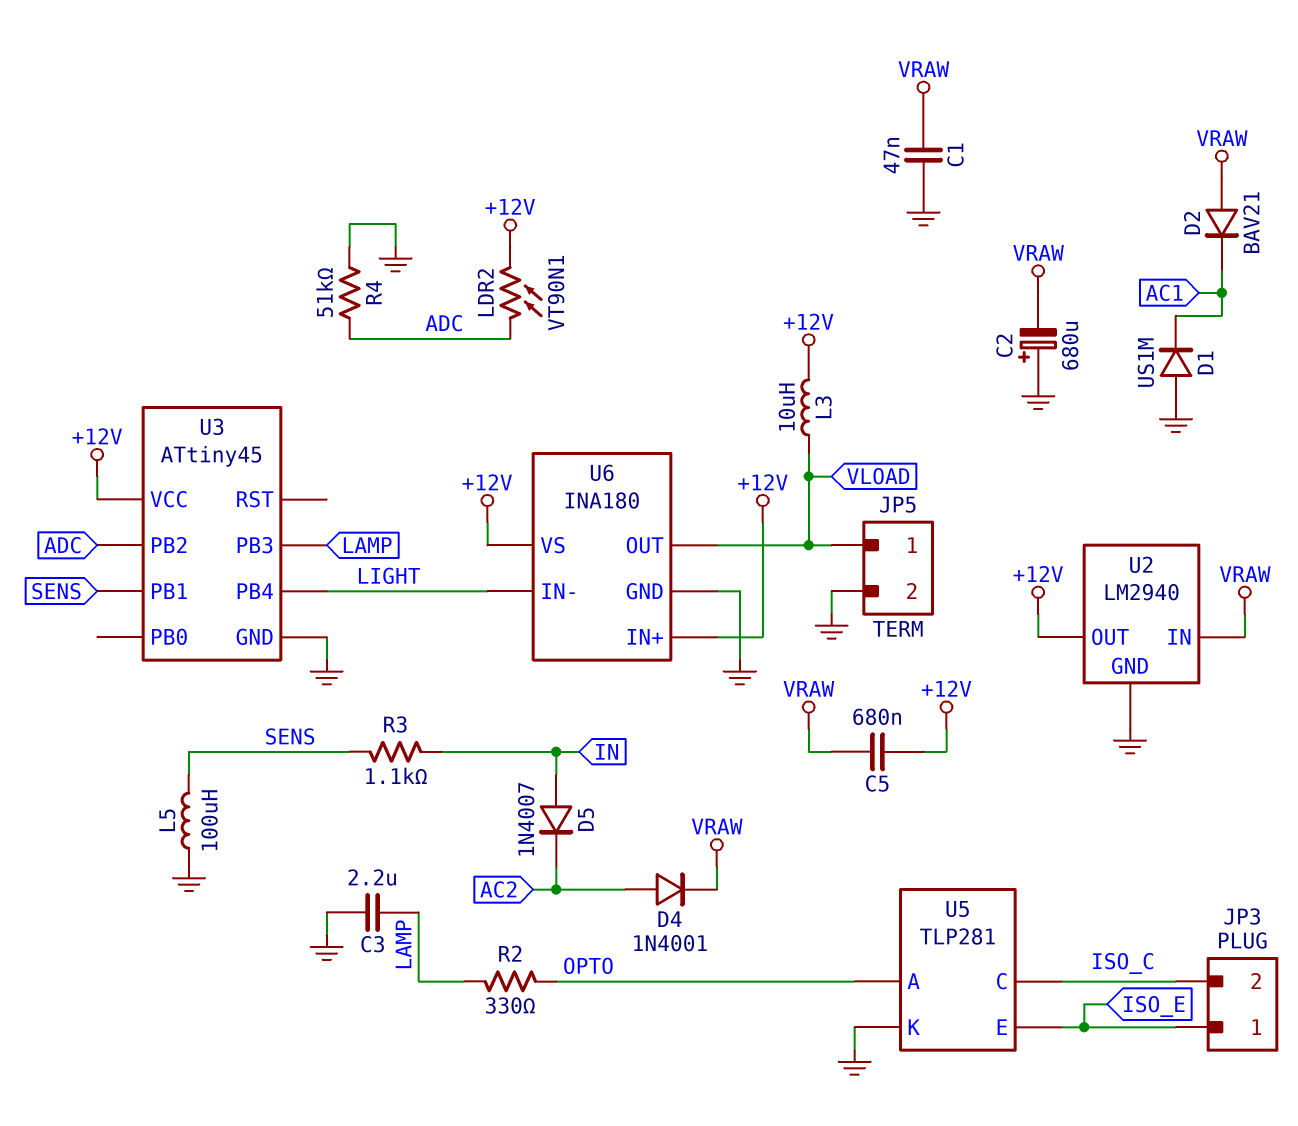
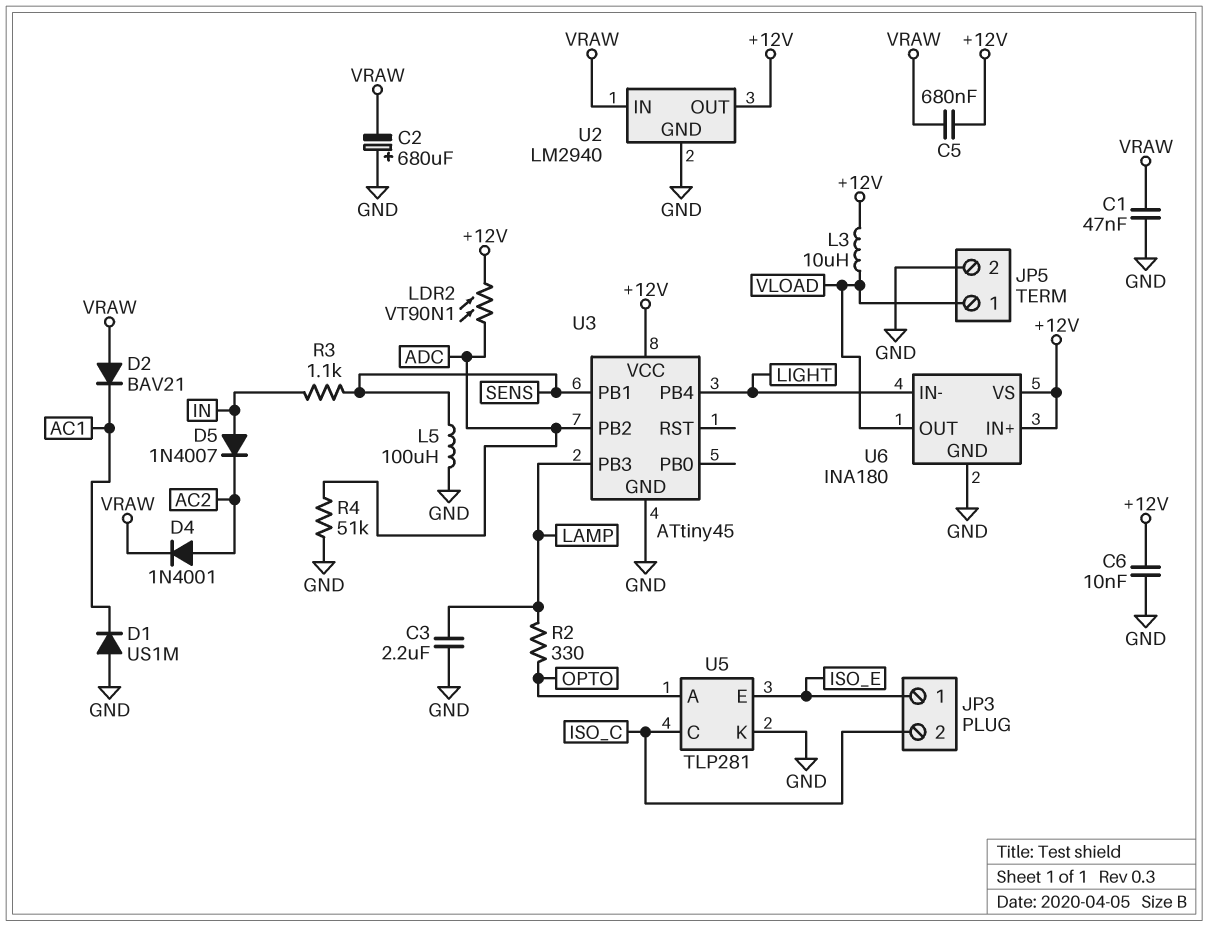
C6: none -> 10nF (+12V, GND)

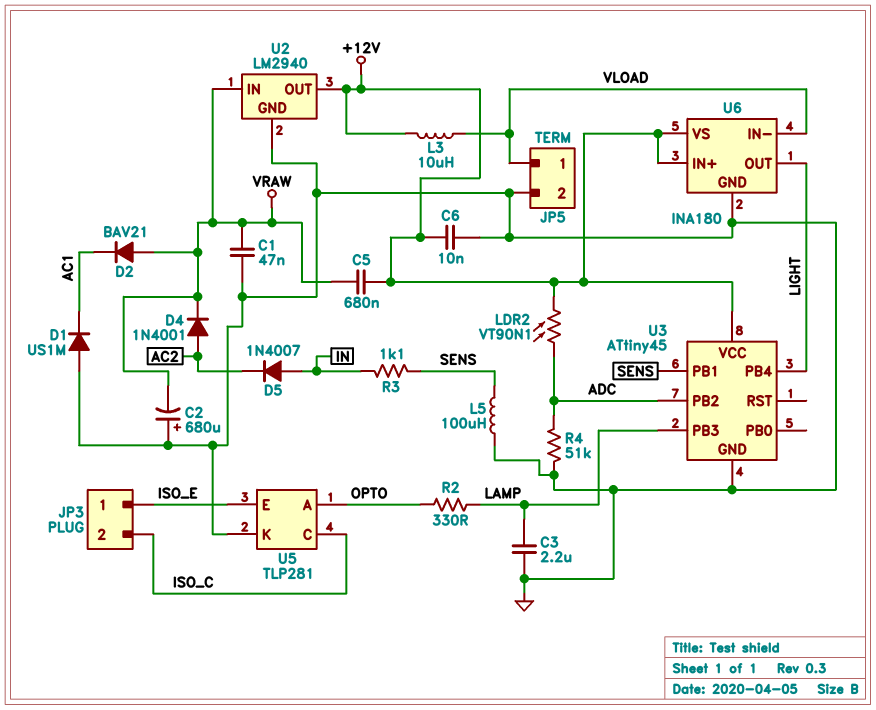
U6 pin IN-: LIGHT -> VLOAD
U6 pin OUT: VLOAD -> LIGHT

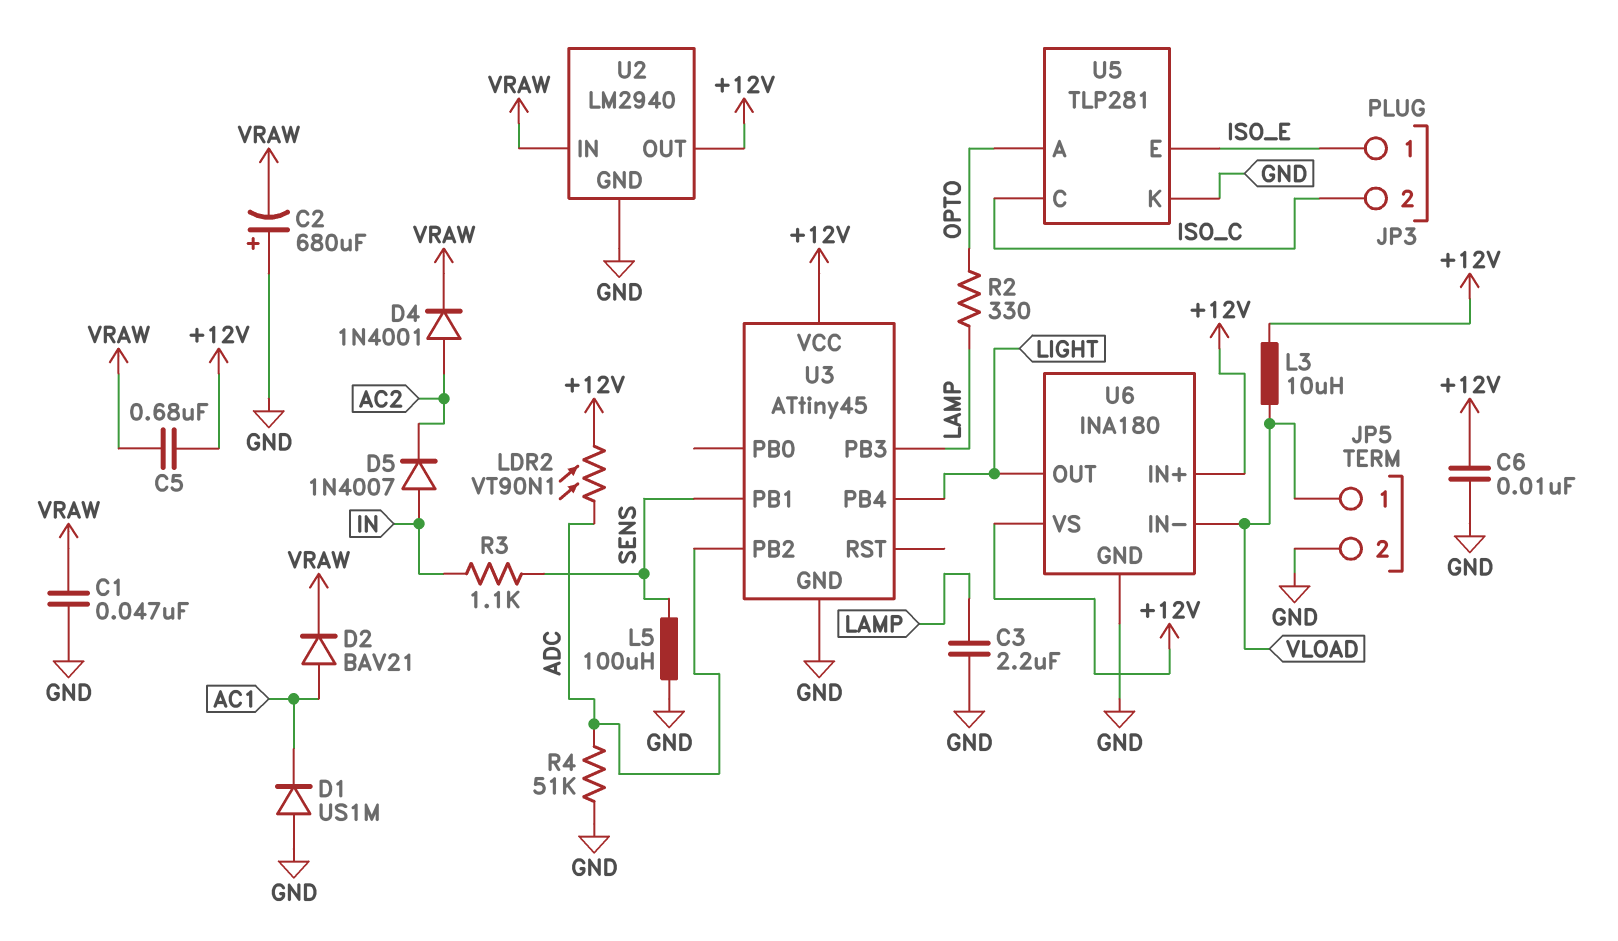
D2: diode BAV21 (A VRAW, K AC1) -> diode BAV21 (A AC1, K VRAW)

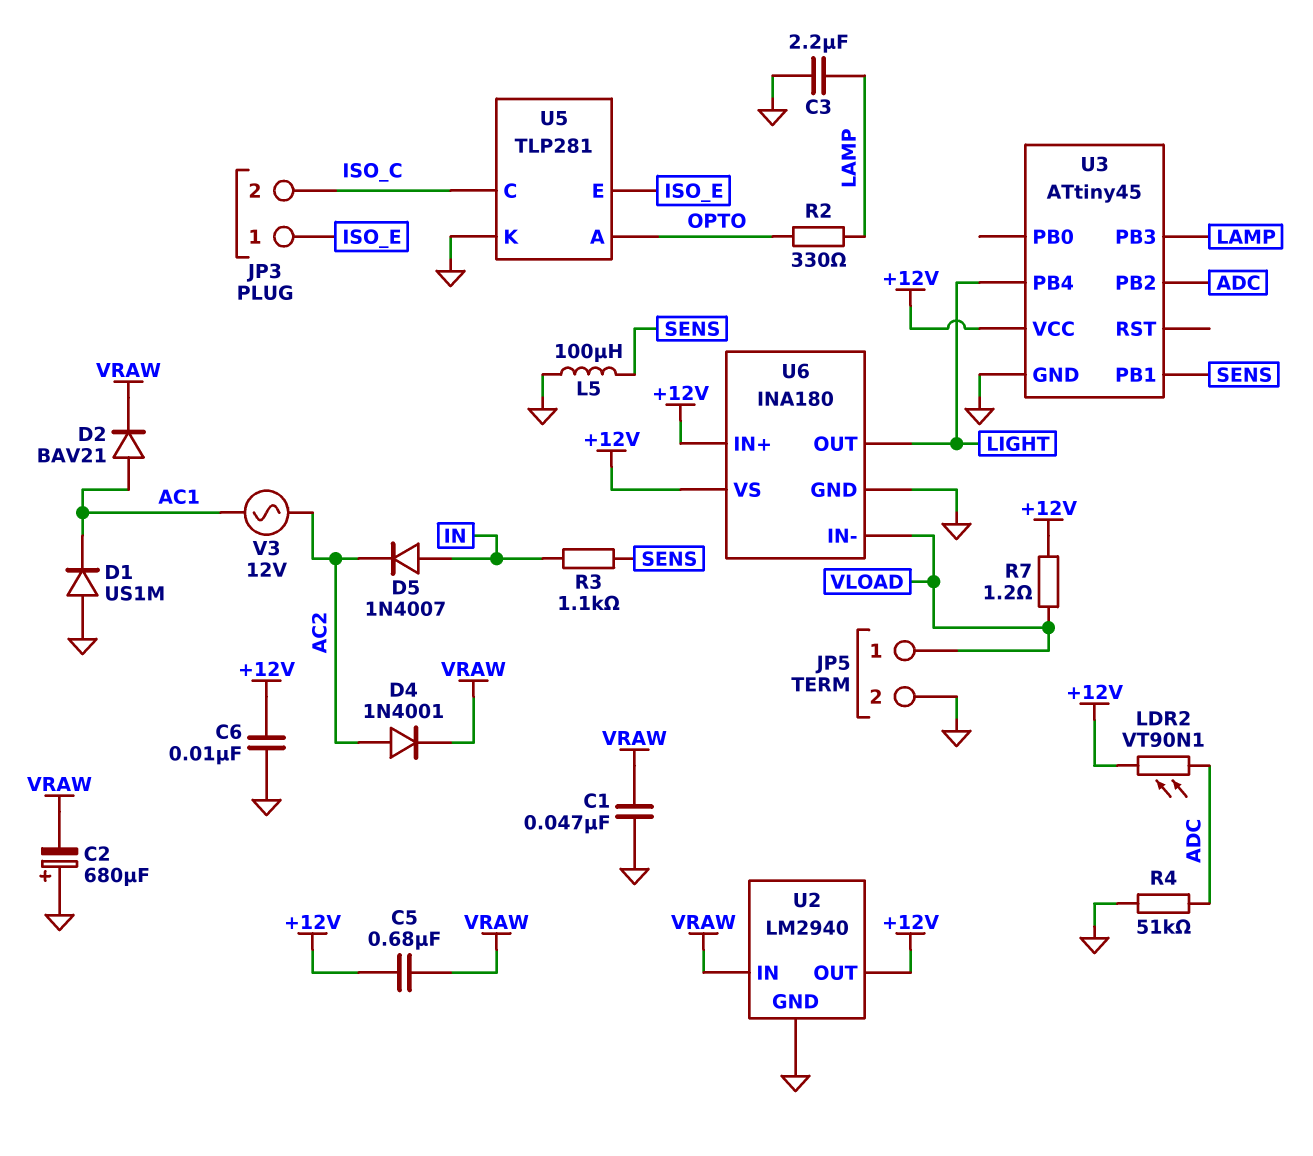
L3: 10uH (+12V, VLOAD) -> none
R7: none -> 1.2 (+12V, VLOAD)
V3: none -> AC 12V (AC1, AC2)

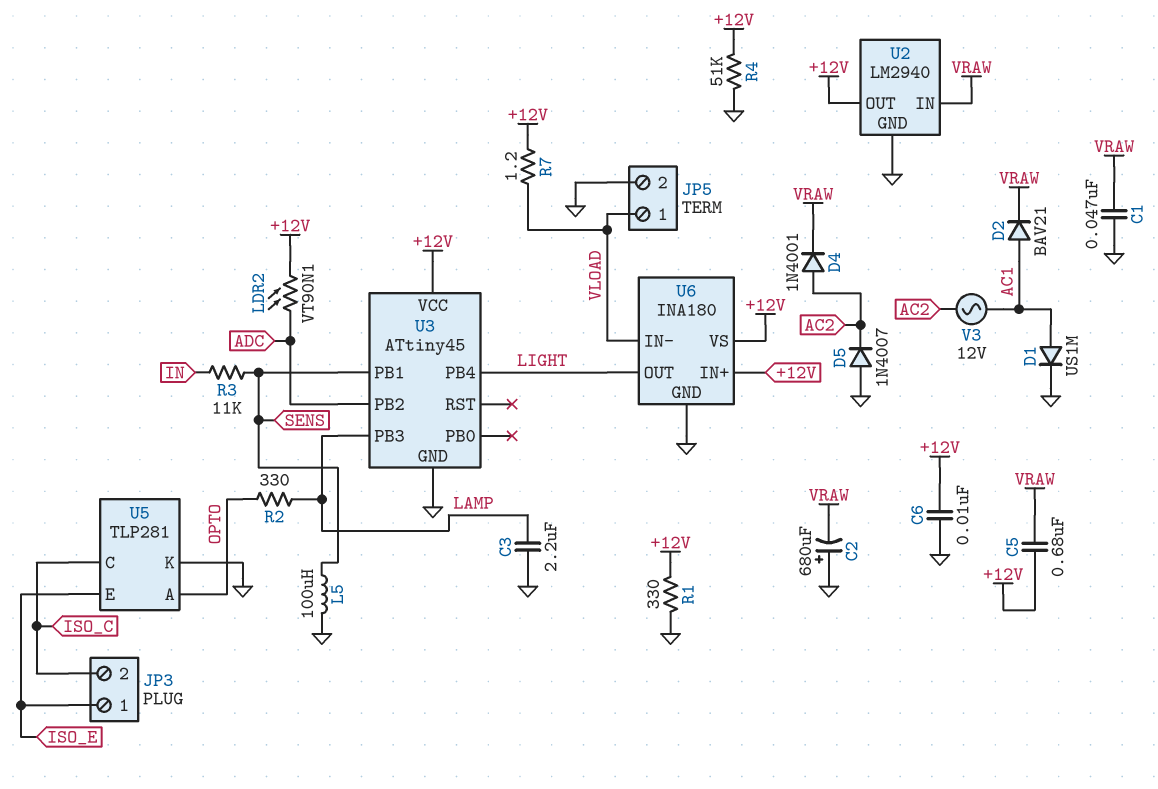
D1: diode US1M (A GND, K AC1) -> diode US1M (A AC1, K GND)
D5: diode 1N4007 (A IN, K AC2) -> diode 1N4007 (A GND, K AC2)
R1: none -> 330 (+12V, GND)
R3: 1.1k (IN, SENS) -> 11k (IN, SENS)
R4: 51k (ADC, GND) -> 51k (+12V, GND)

